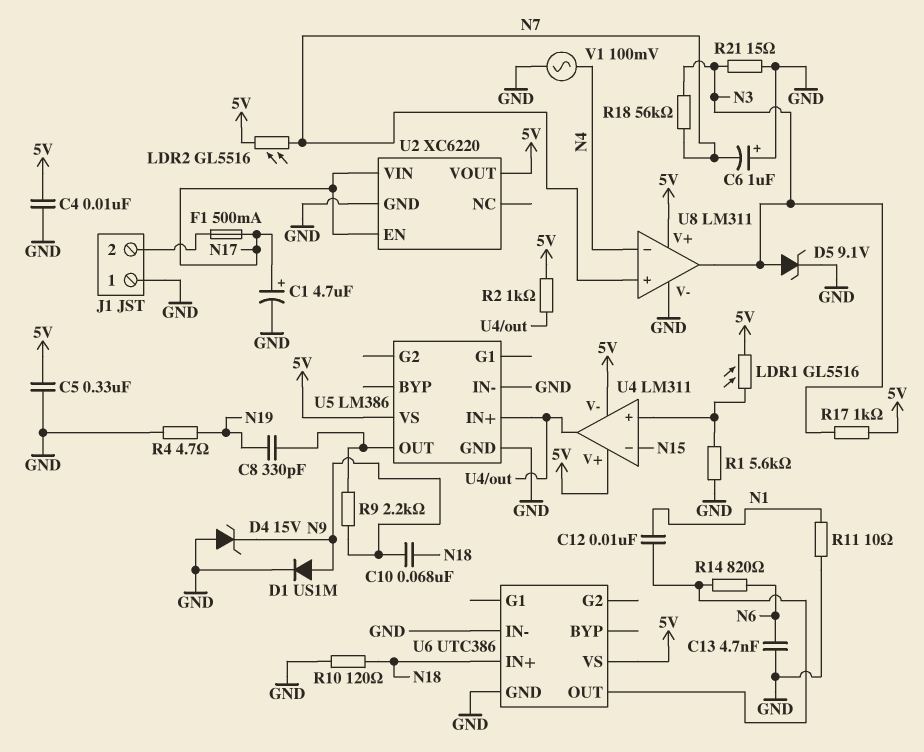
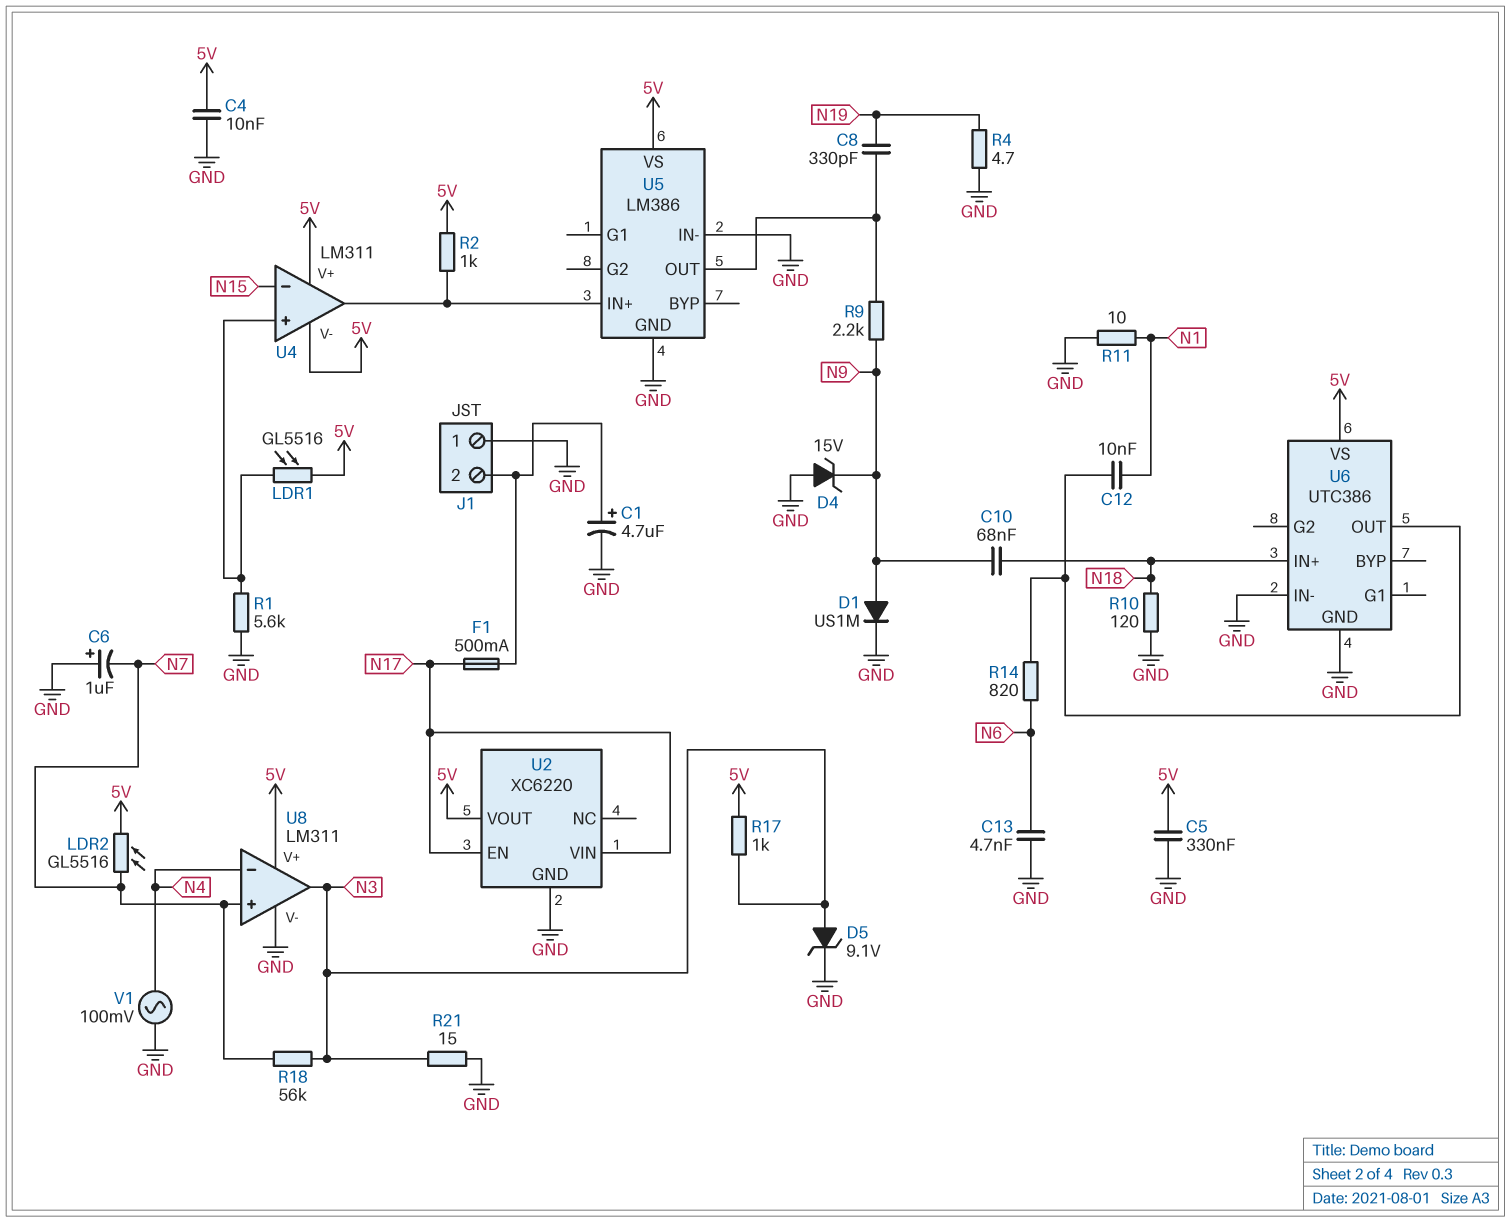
C1: 4.7uF (plus N17, minus GND) -> 4.7uF (plus J1/2, minus GND)

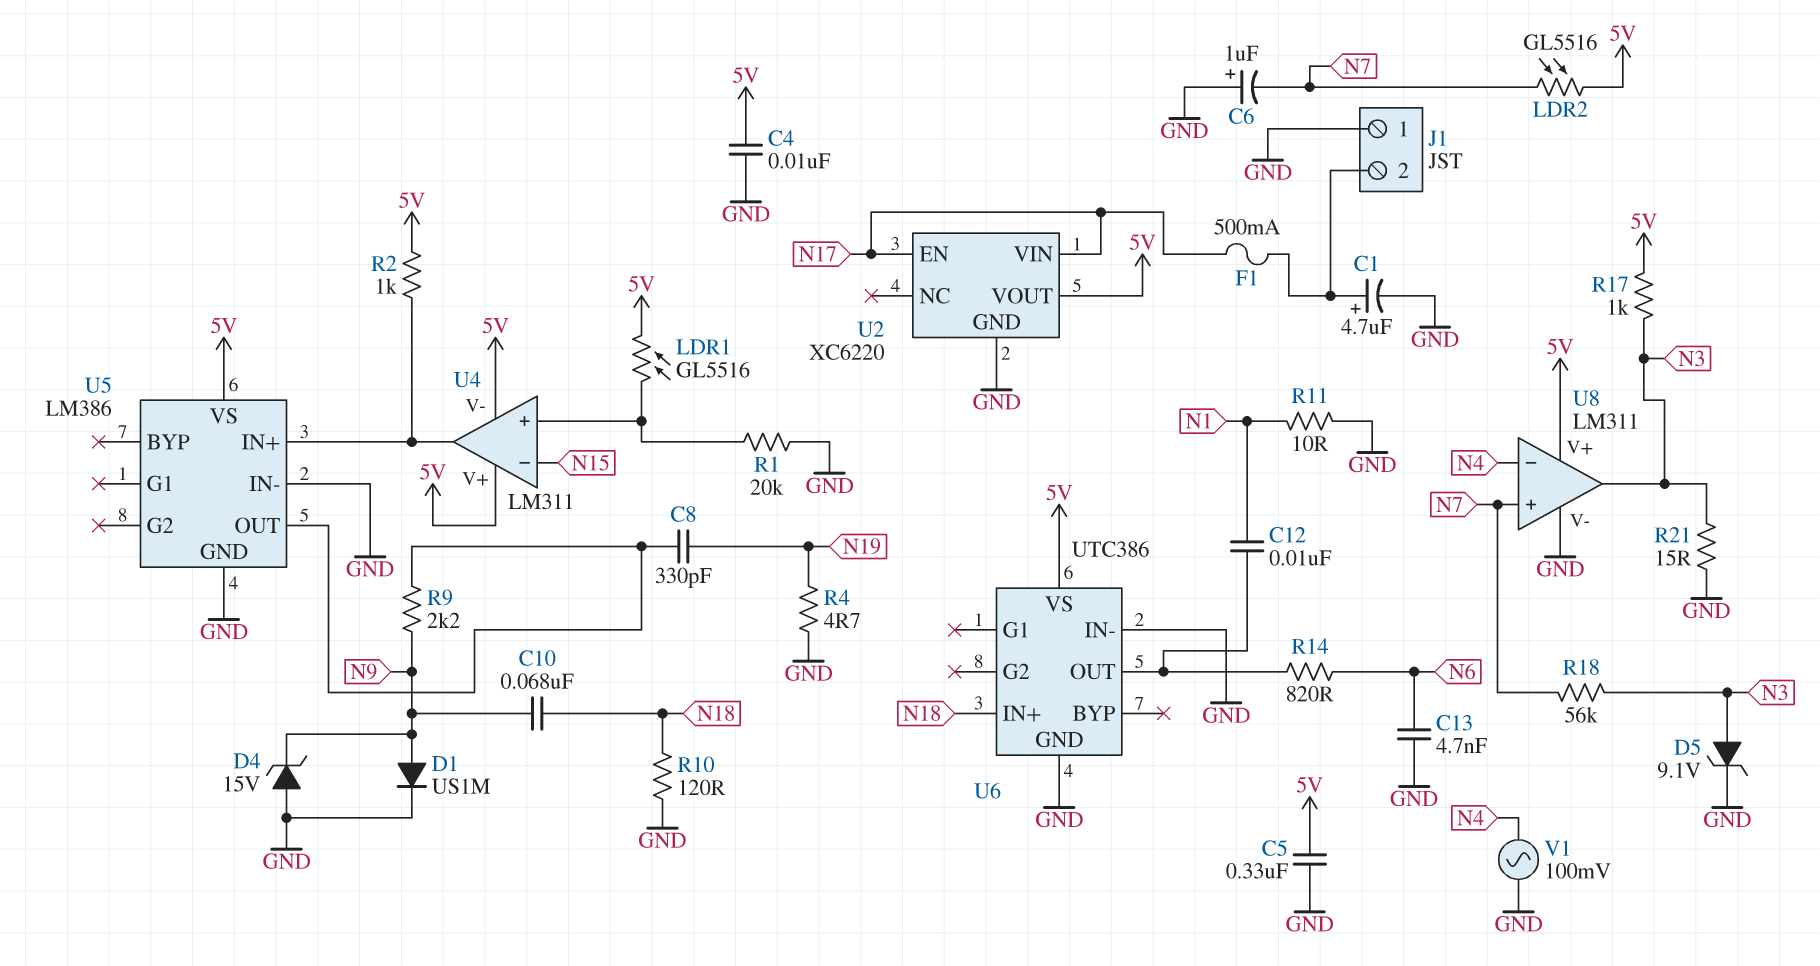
R1: 5.6k (GND, U4/in+) -> 20k (GND, U4/in+)

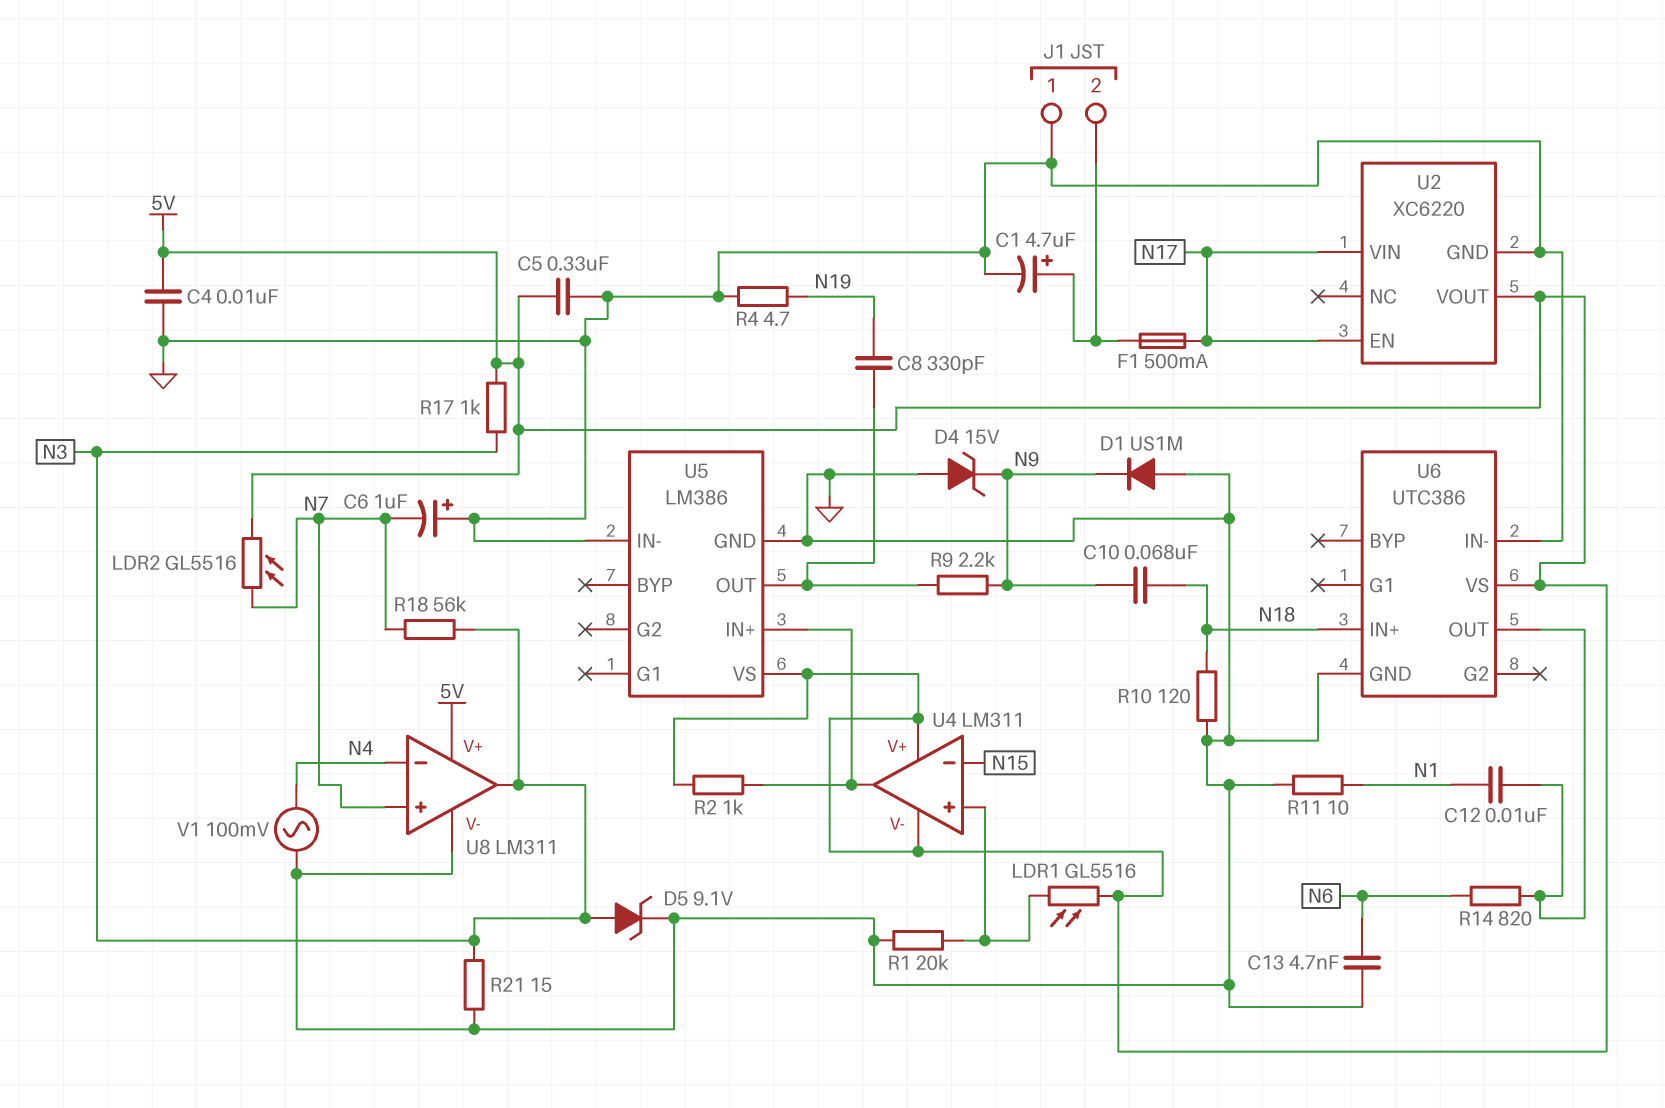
D1: diode US1M (A N9, K GND) -> diode US1M (A GND, K N9)

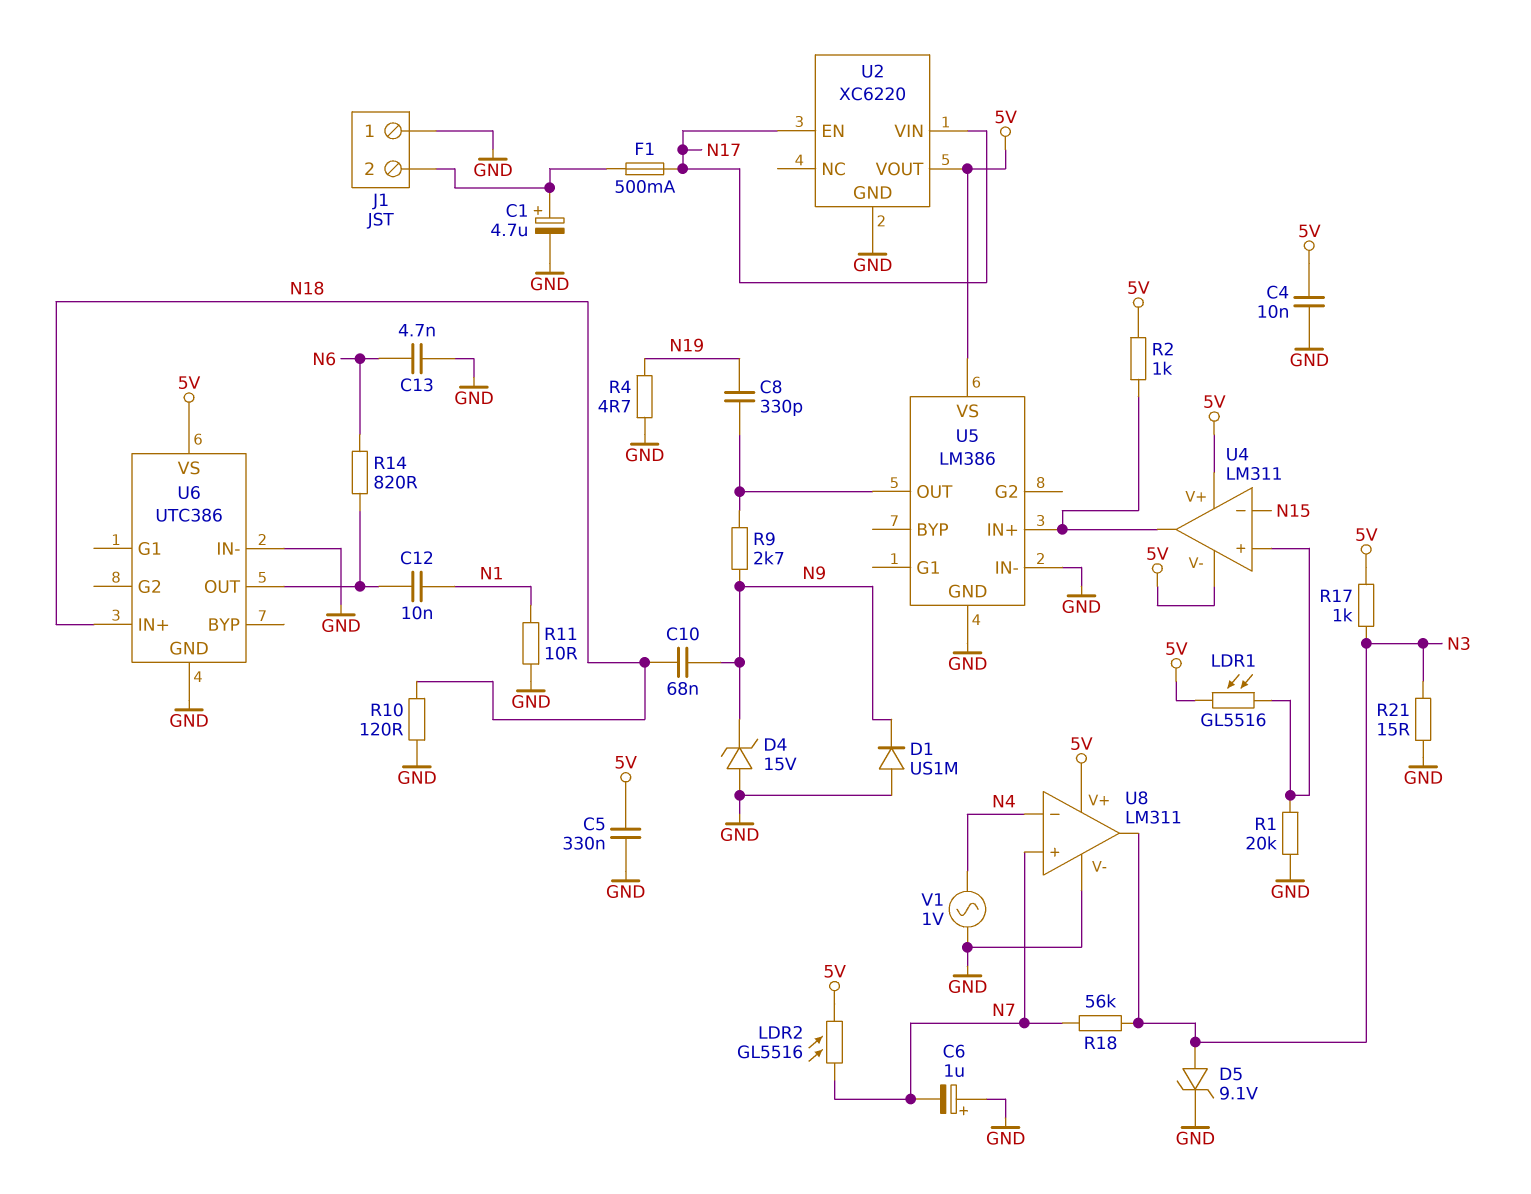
R9: 2.2k (N9, U5/OUT) -> 2.7k (N9, U5/OUT)
V1: AC 100mV (GND, N4) -> AC 1V (GND, N4)

